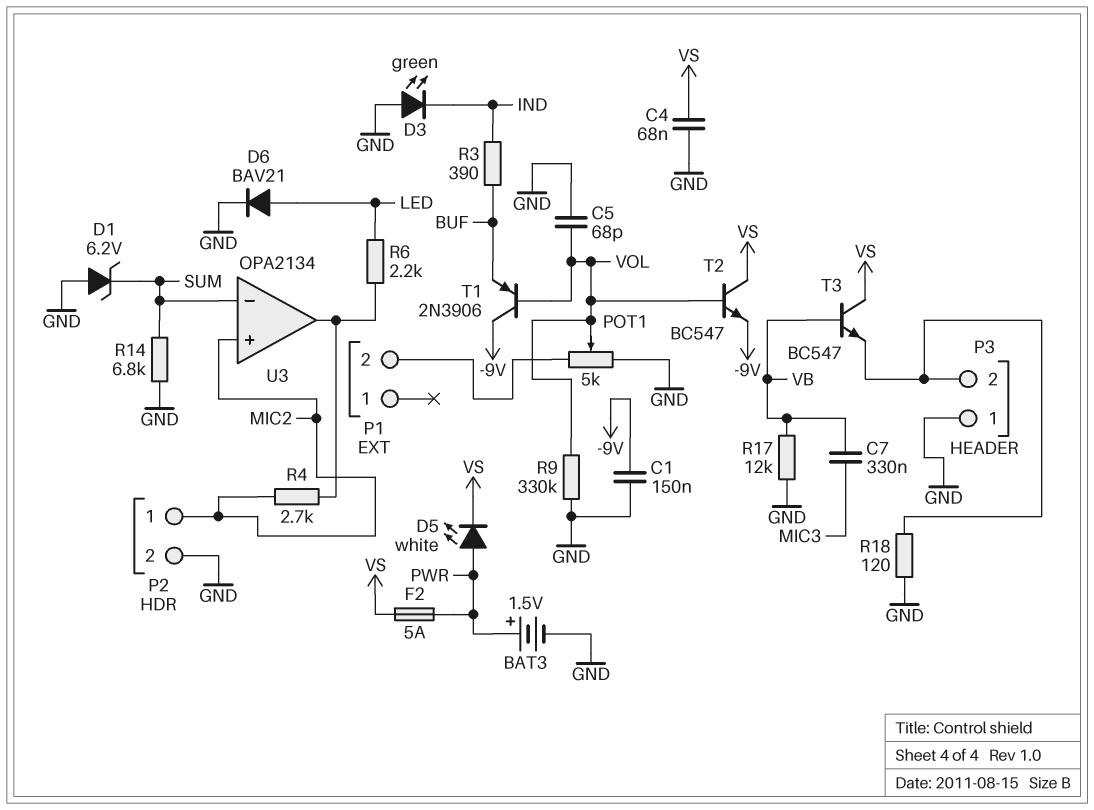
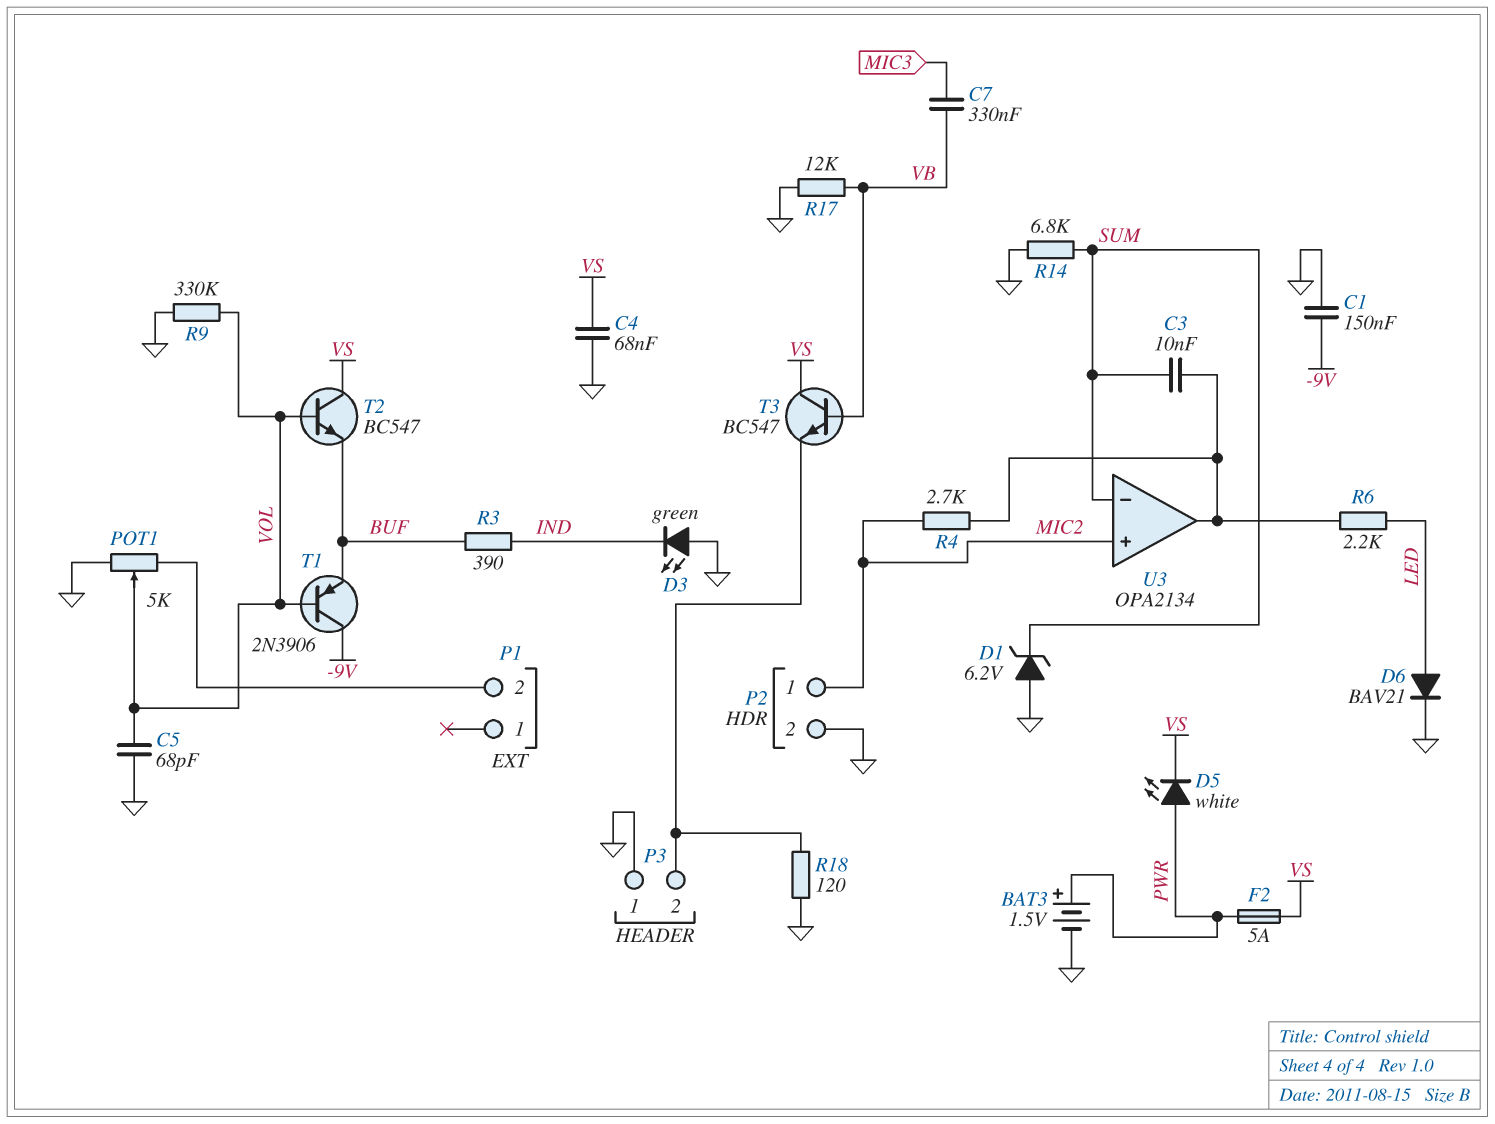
C3: none -> 10nF (SUM, U3/out)
T2: NPN BC547 (B VOL, C VS, E -9V) -> NPN BC547 (B VOL, C VS, E BUF)

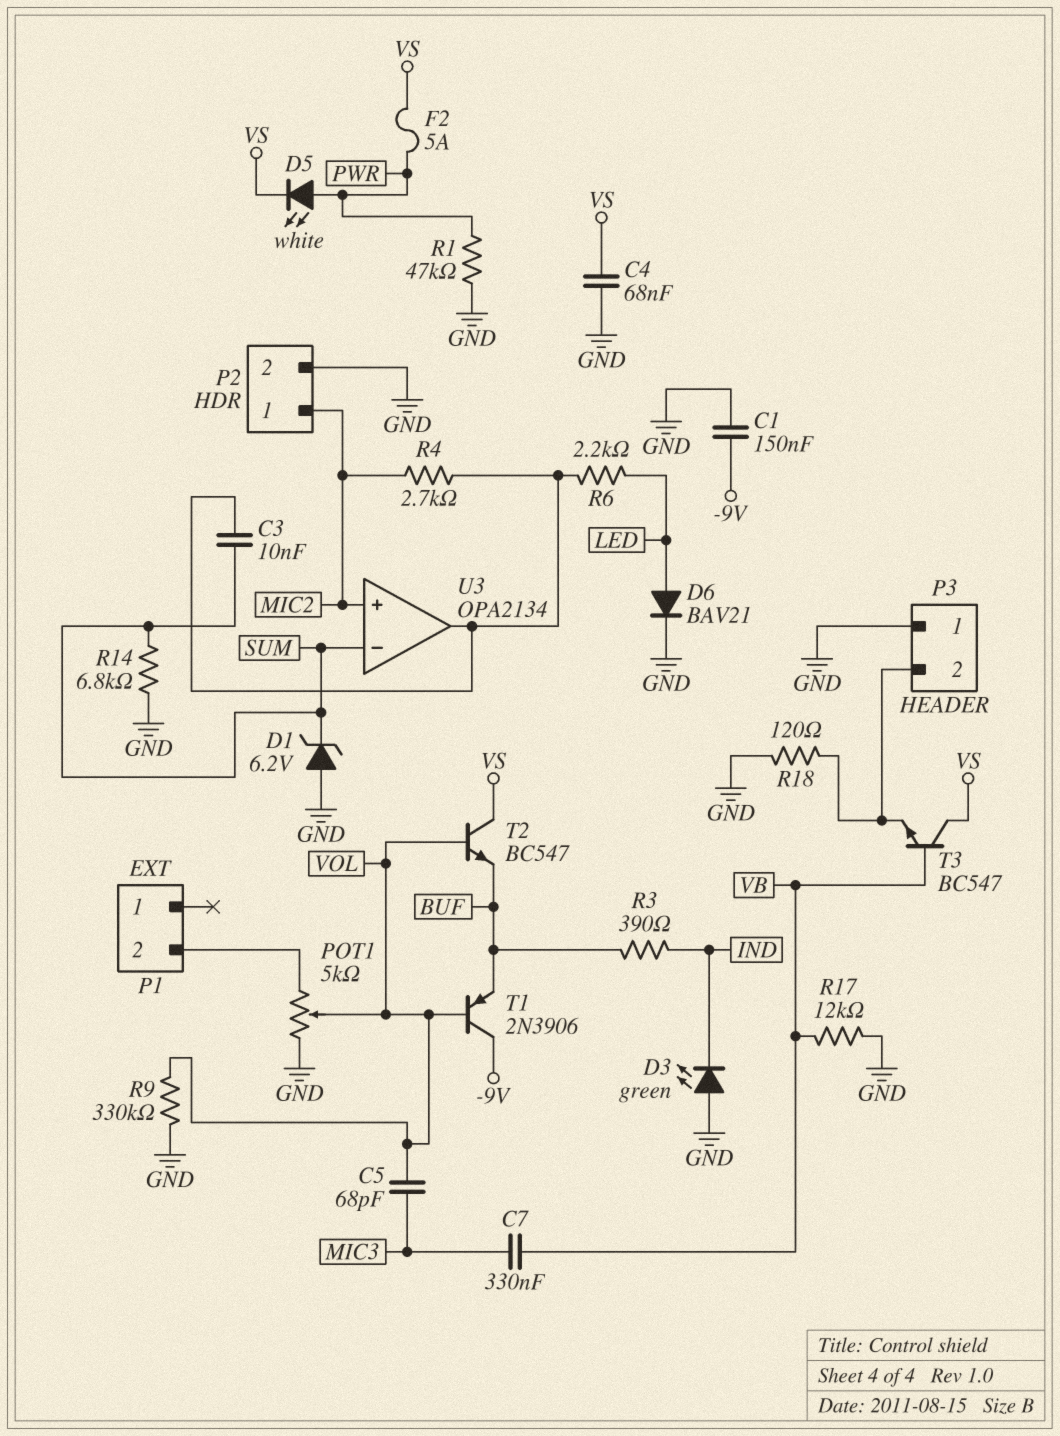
BAT3: 1.5V (plus PWR, minus GND) -> none
C5: 68pF (GND, VOL) -> 68pF (MIC3, VOL)
R1: none -> 47k (GND, PWR)

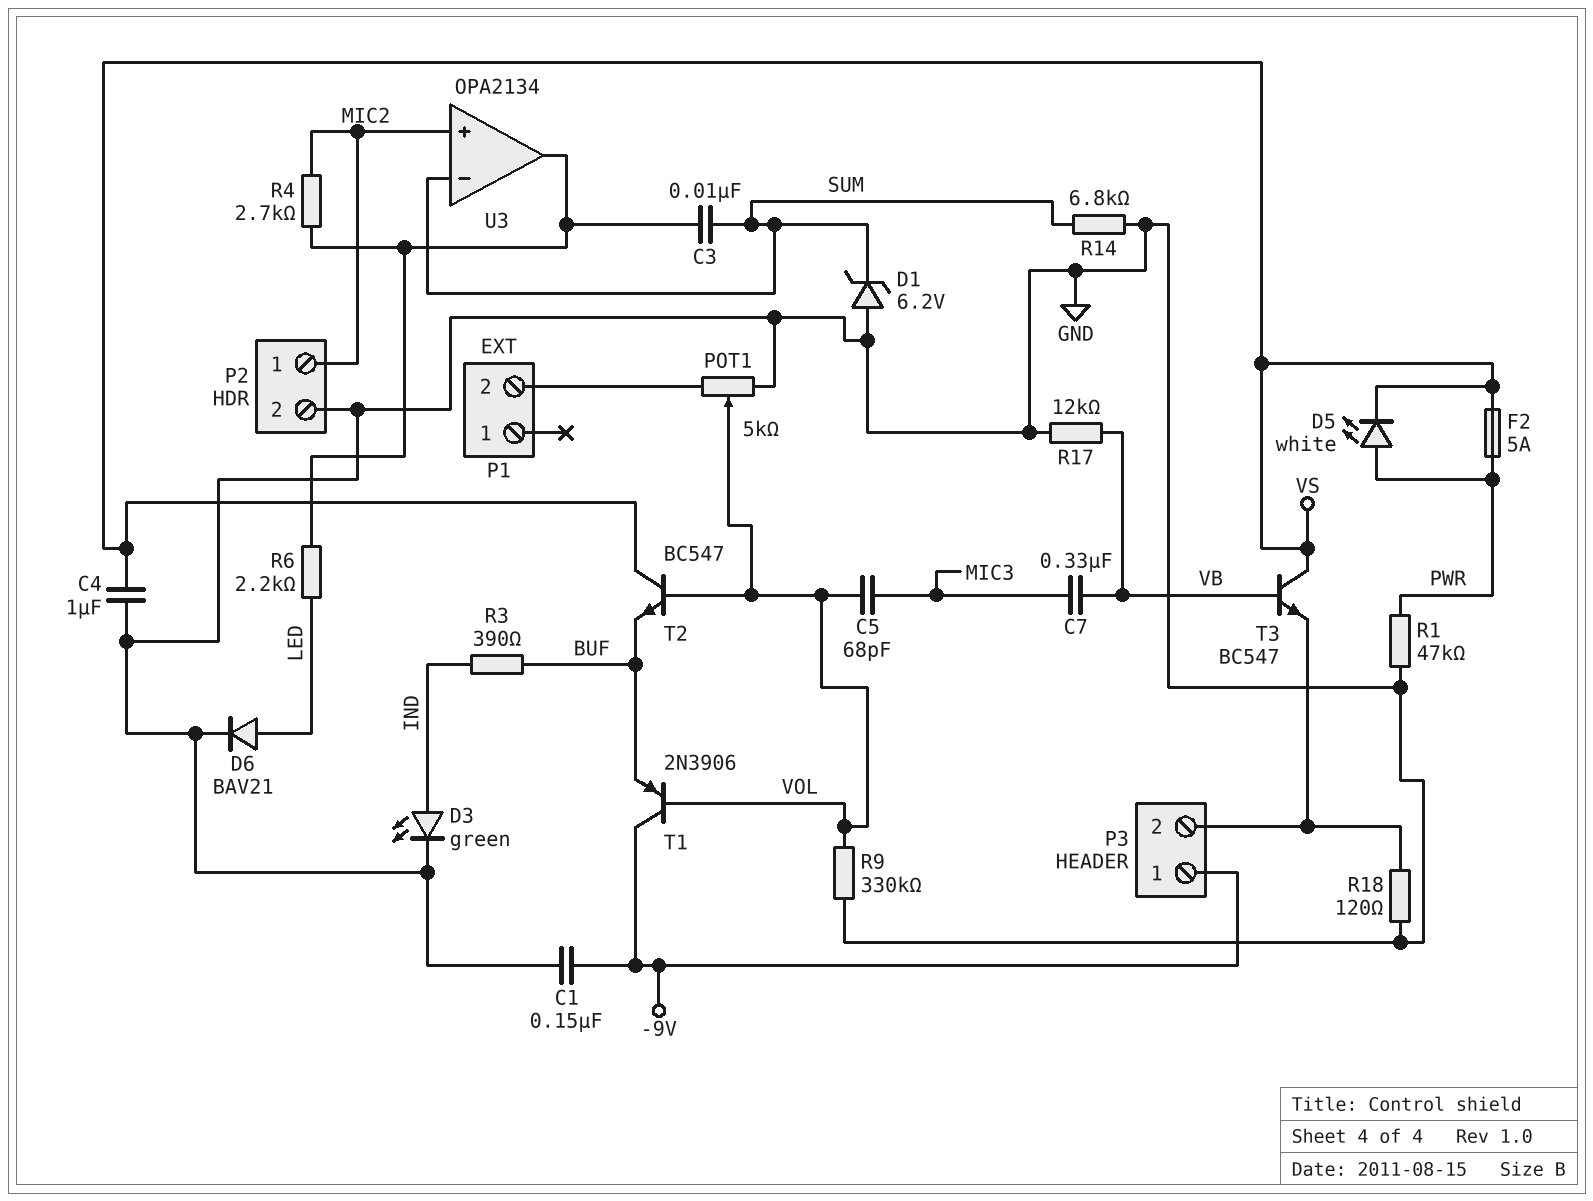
C4: 68nF (GND, VS) -> 1uF (GND, VS)
D3: LED green (A GND, K IND) -> LED green (A IND, K GND)
P3 pin 1: GND -> -9V

